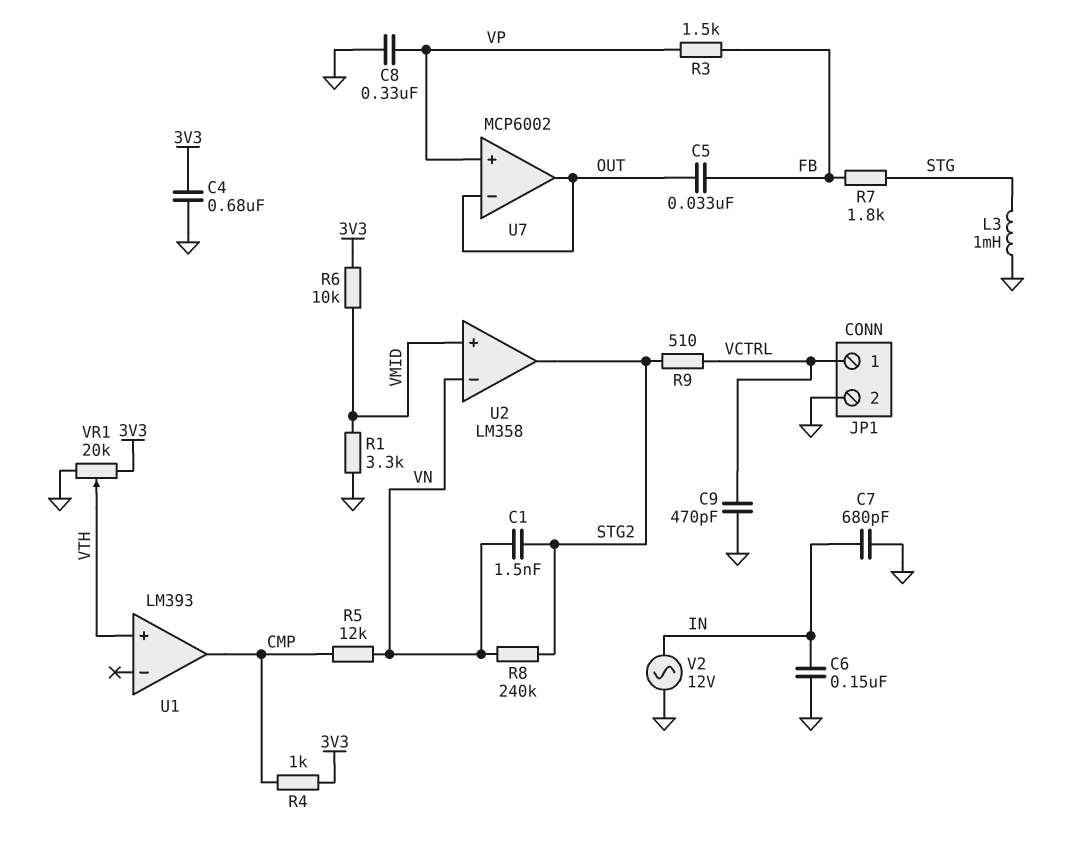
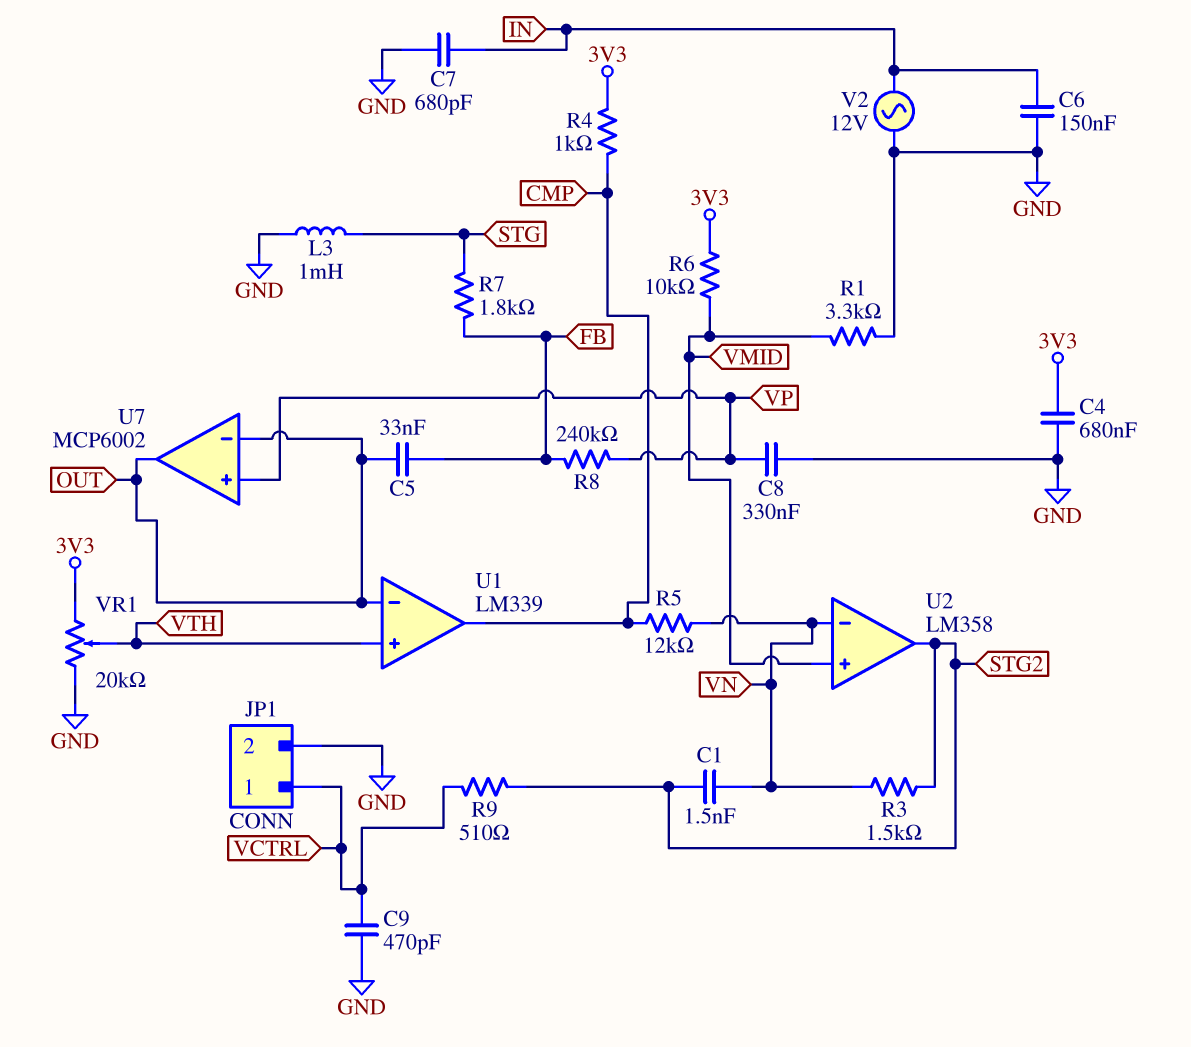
R3: 1.5k (FB, VP) -> 1.5k (STG2, VN)
R8: 240k (STG2, VN) -> 240k (FB, VP)
U1: LM393 -> LM339
U1 pin in-: none -> OUT

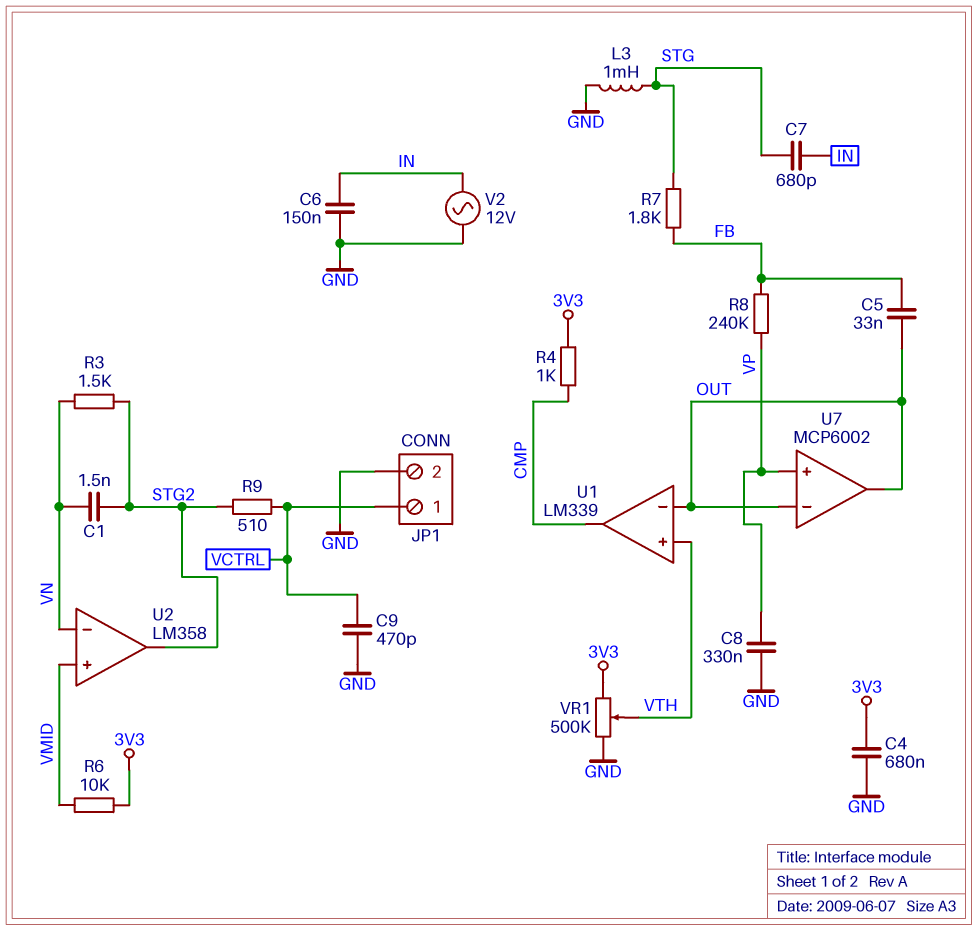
C7: 680pF (GND, IN) -> 680pF (IN, STG)
R1: 3.3k (GND, VMID) -> none
R5: 12k (CMP, VN) -> none
VR1: 20k (3V3, GND, wiper VTH) -> 500k (3V3, GND, wiper VTH)

